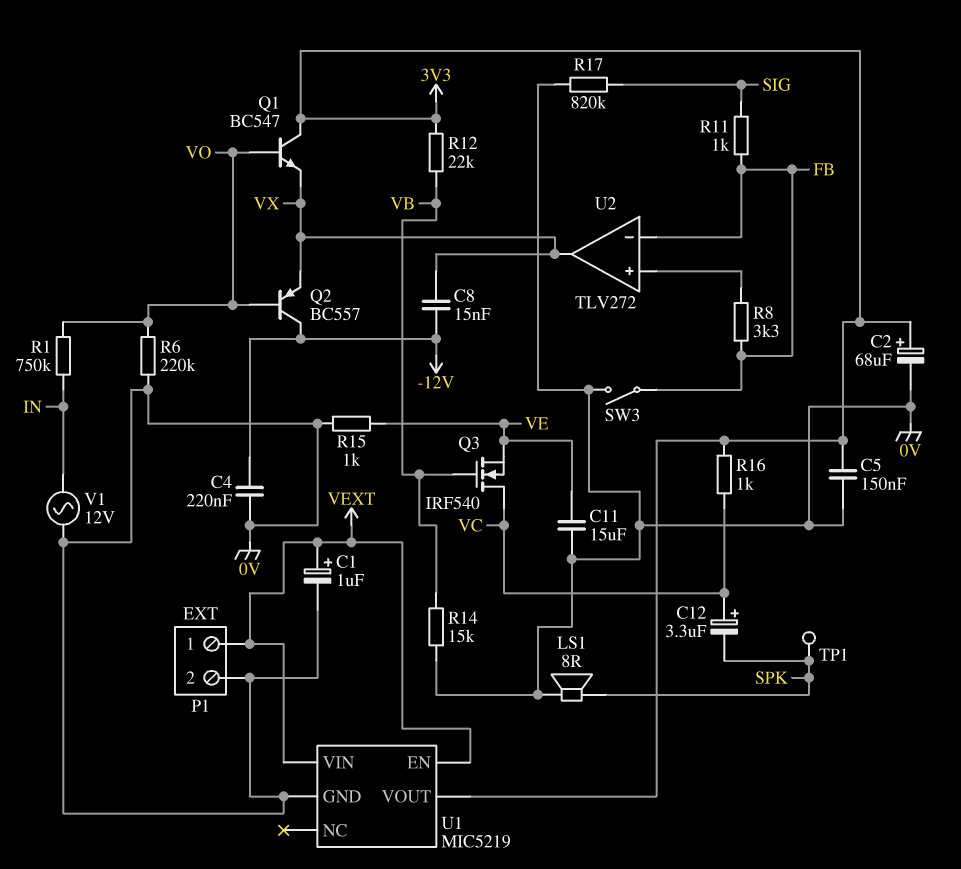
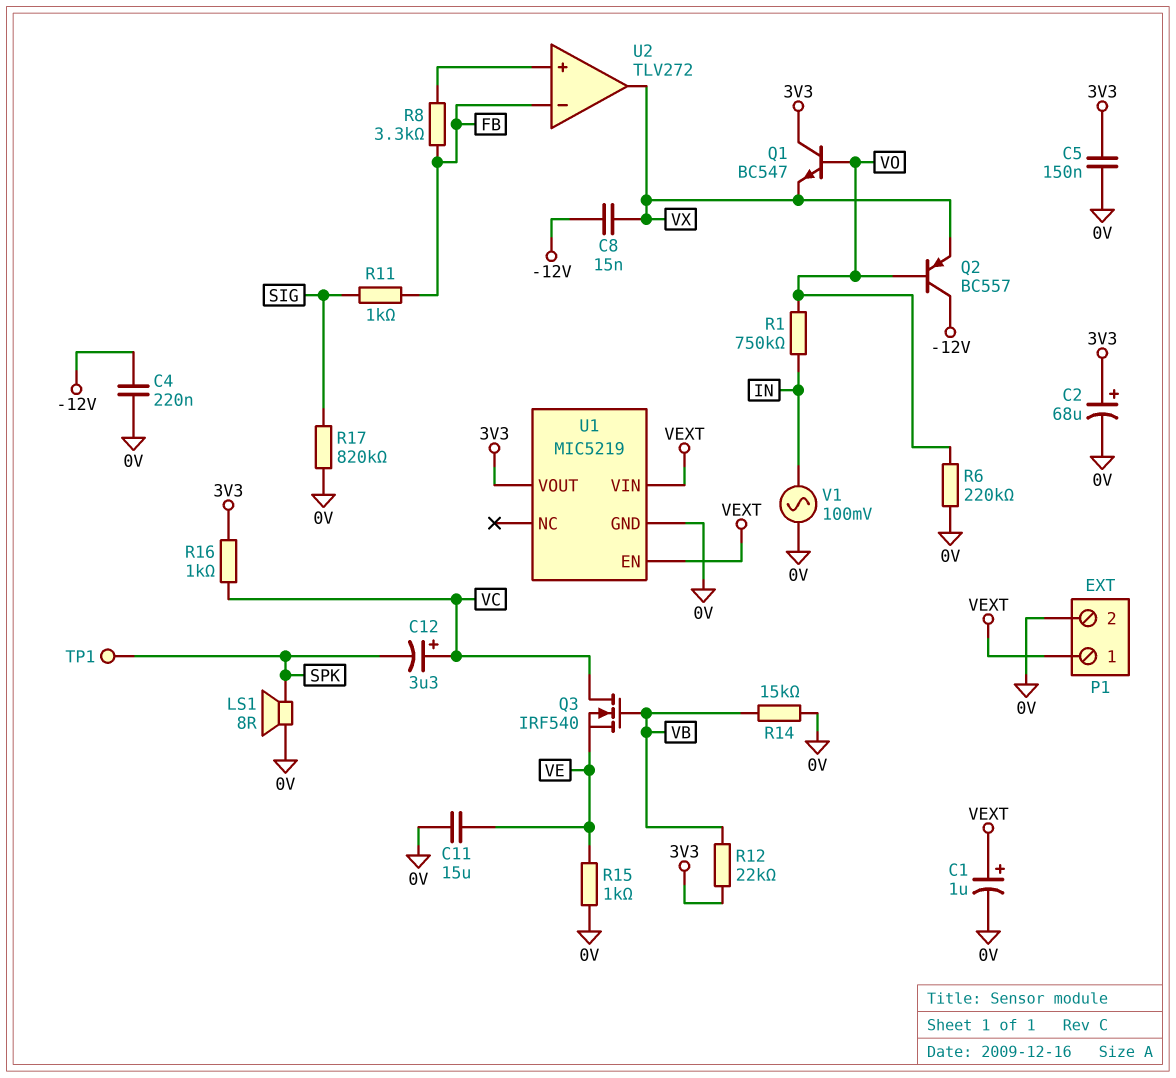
SW3: switch (0V, FB) -> none
V1: AC 12V (0V, IN) -> AC 100mV (0V, IN)

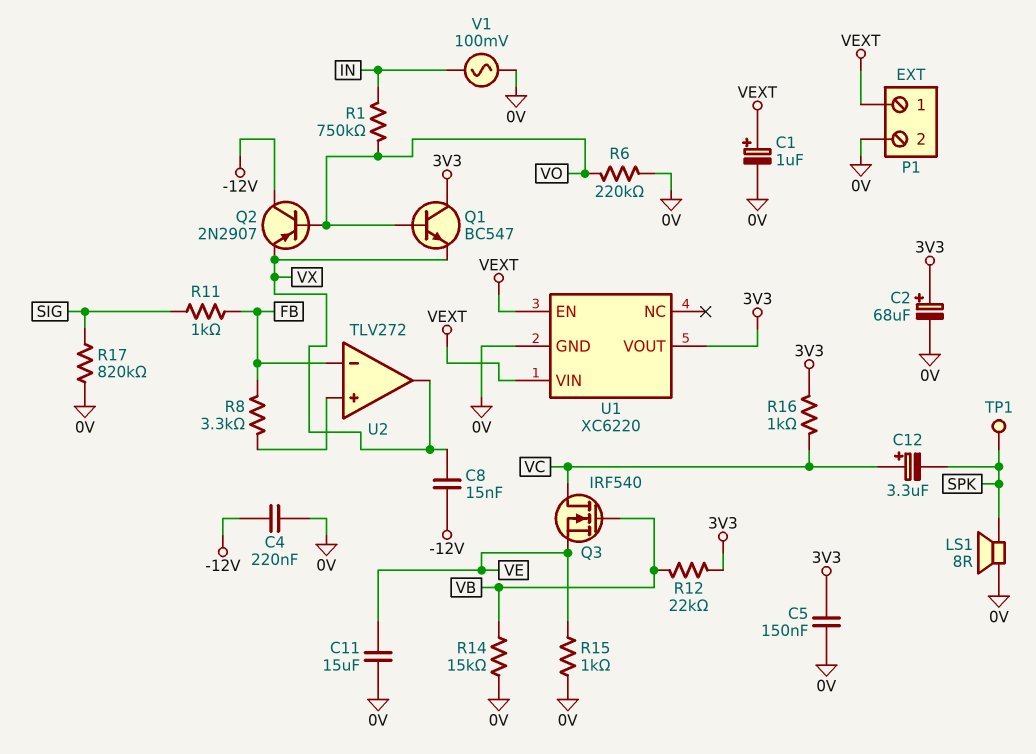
Q2: PNP BC557 (B VO, C -12V, E VX) -> PNP 2N2907 (B VO, C -12V, E VX)
U1: MIC5219 -> XC6220

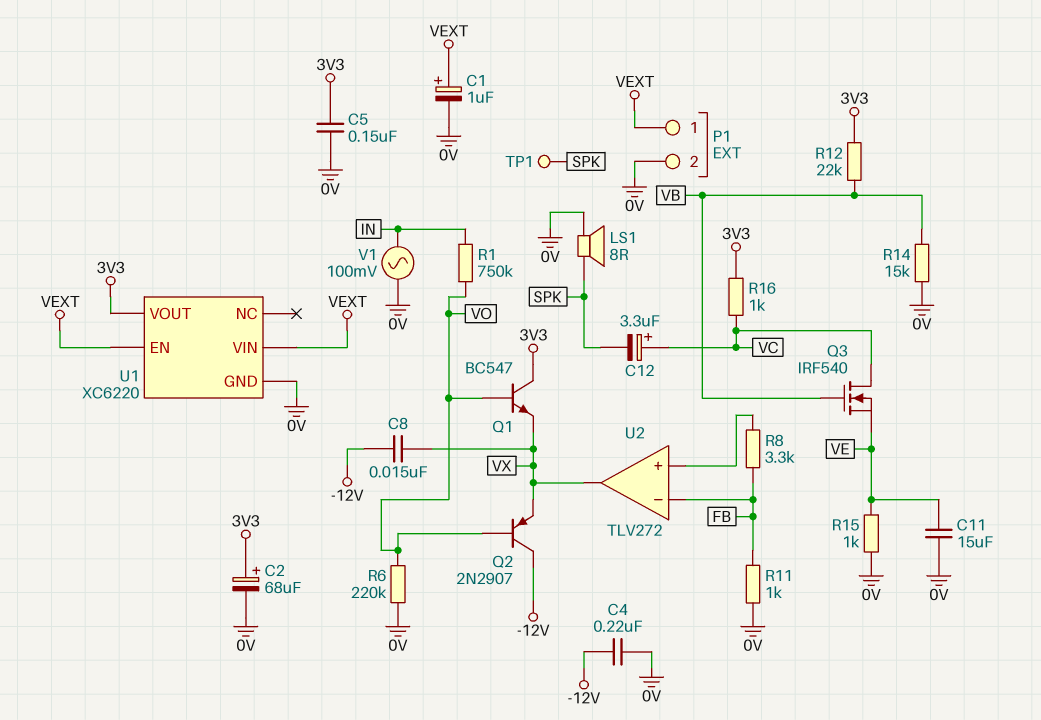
R11: 1k (FB, SIG) -> 1k (0V, FB)
R17: 820k (0V, SIG) -> none

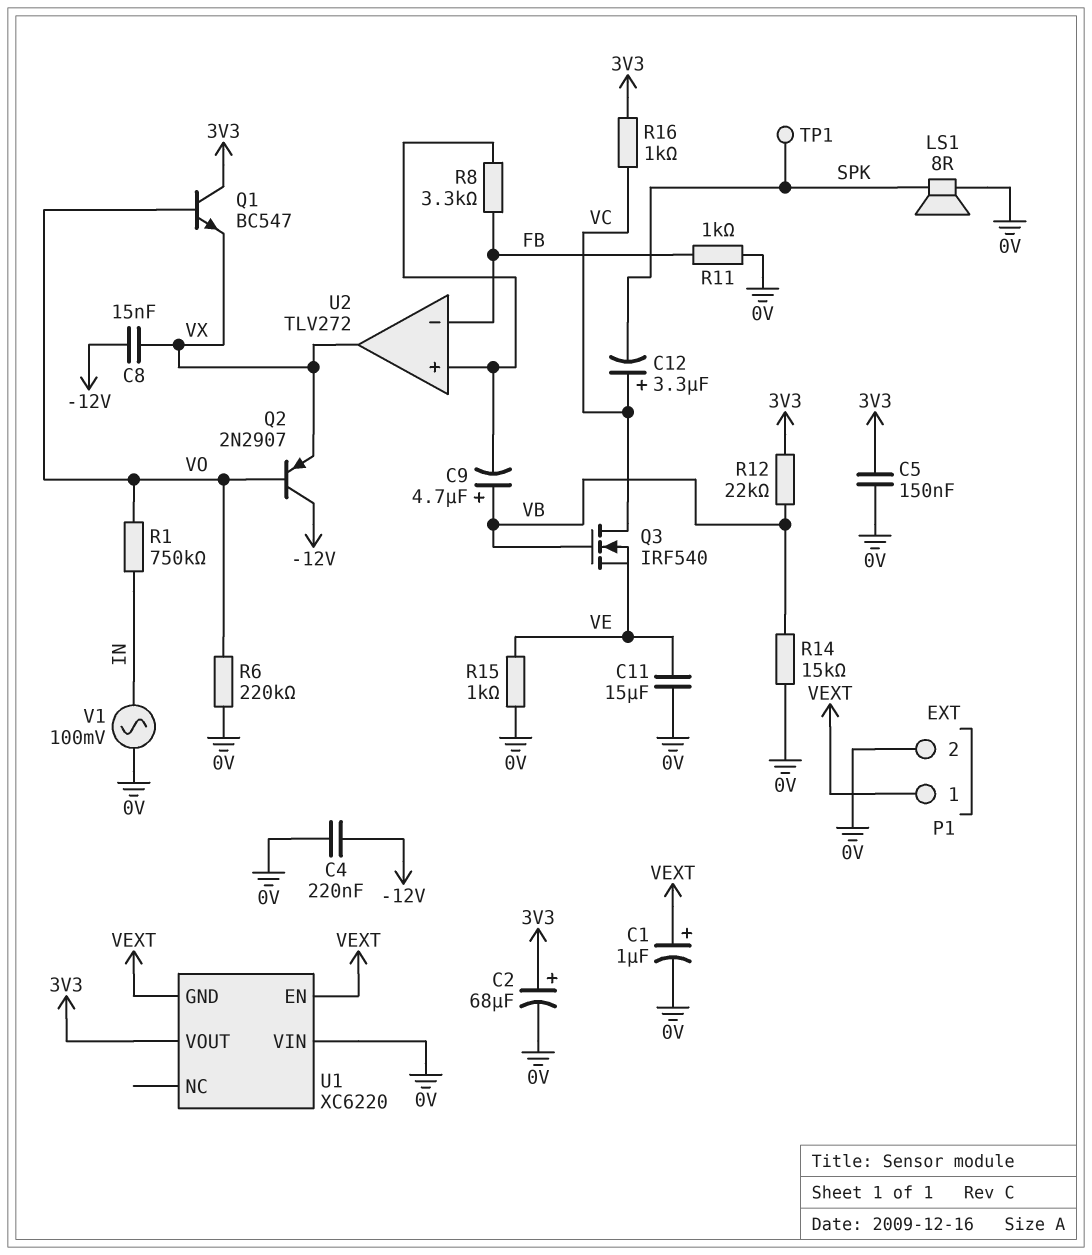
C9: none -> 4.7uF (plus VB, minus U2/in+)
U1 pin GND: 0V -> VEXT
U1 pin VIN: VEXT -> 0V

